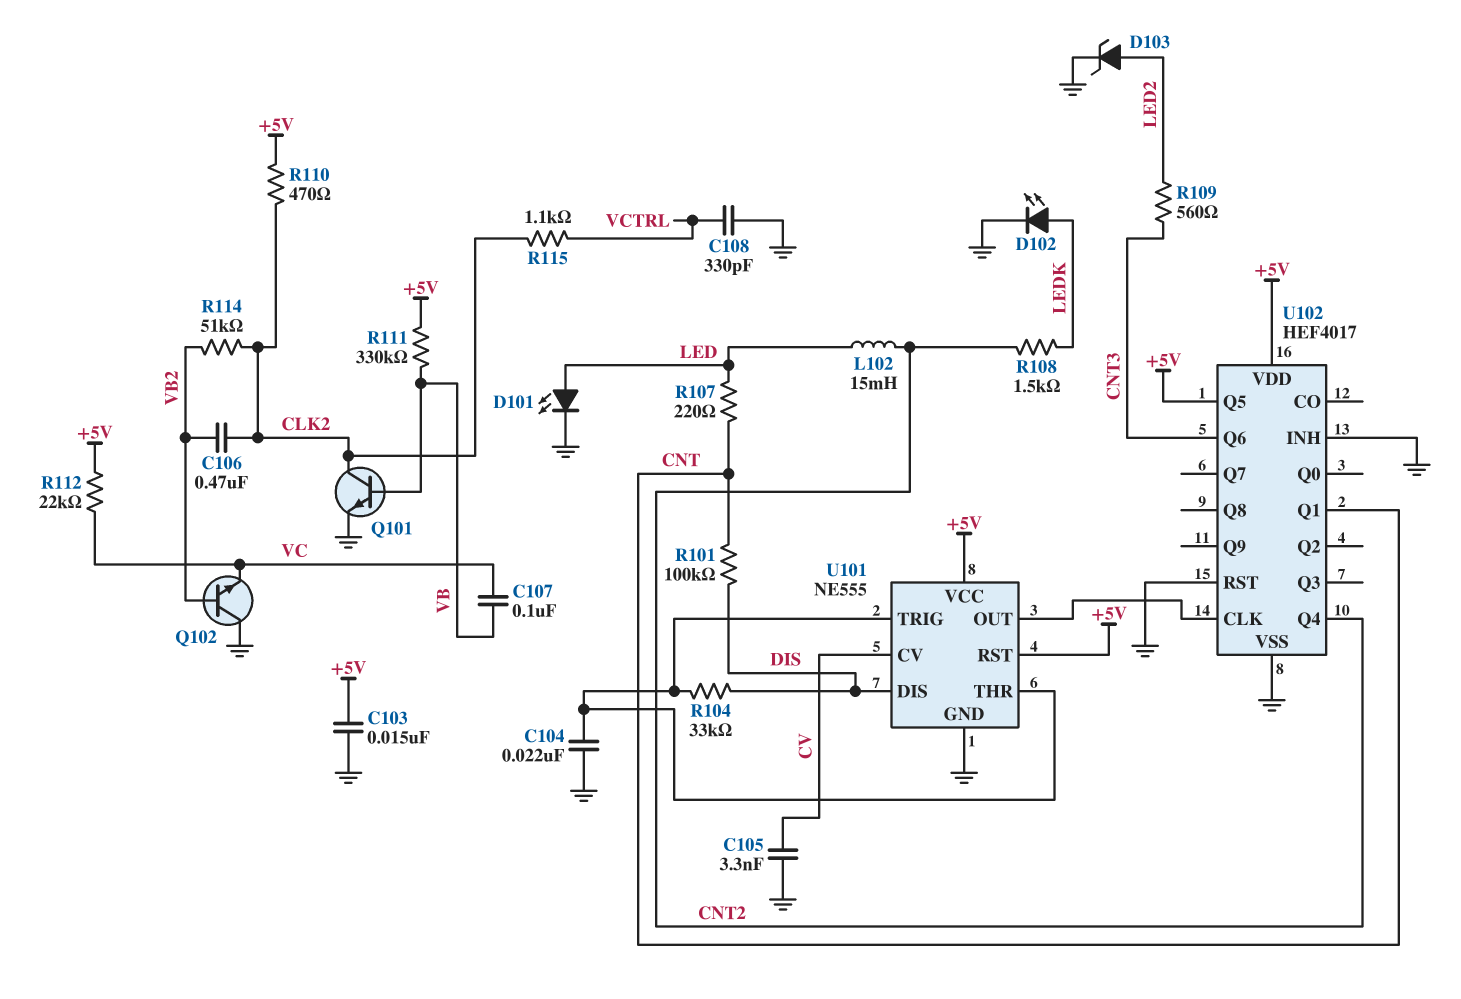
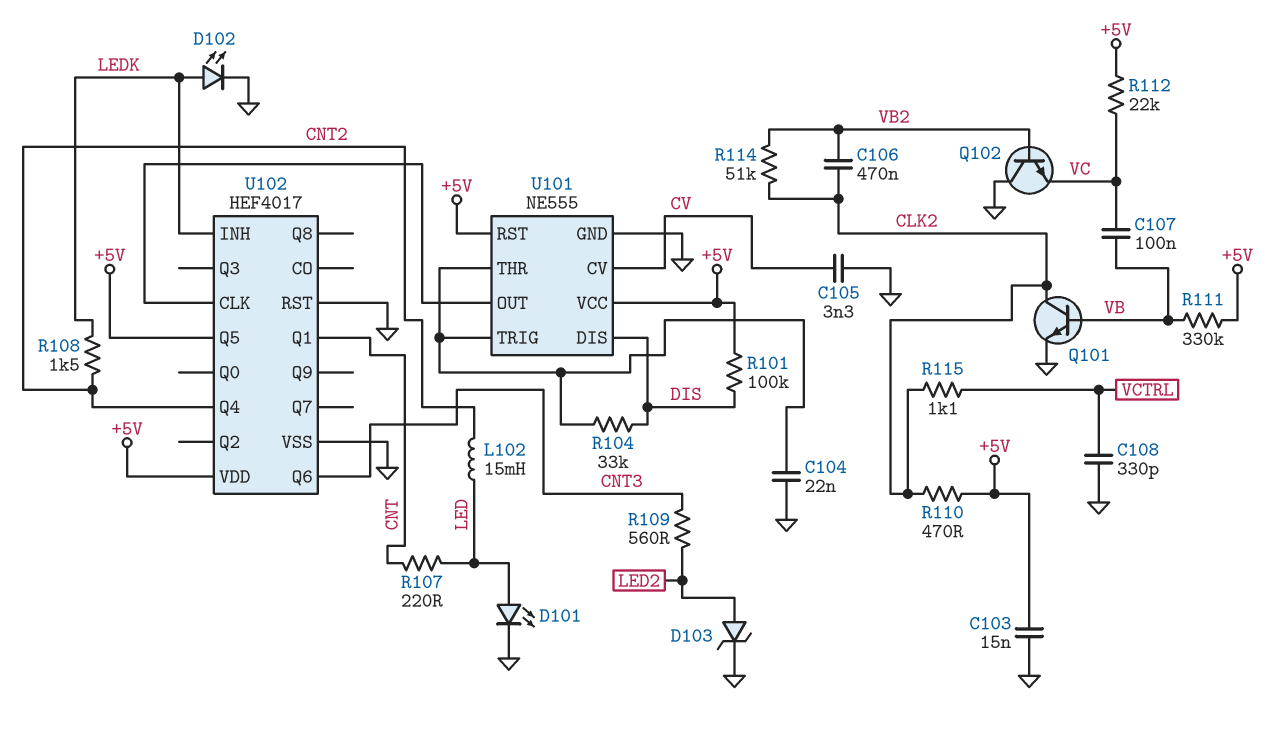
R101: 100k (CNT, DIS) -> 100k (+5V, DIS)
U102 pin INH: GND -> LEDK

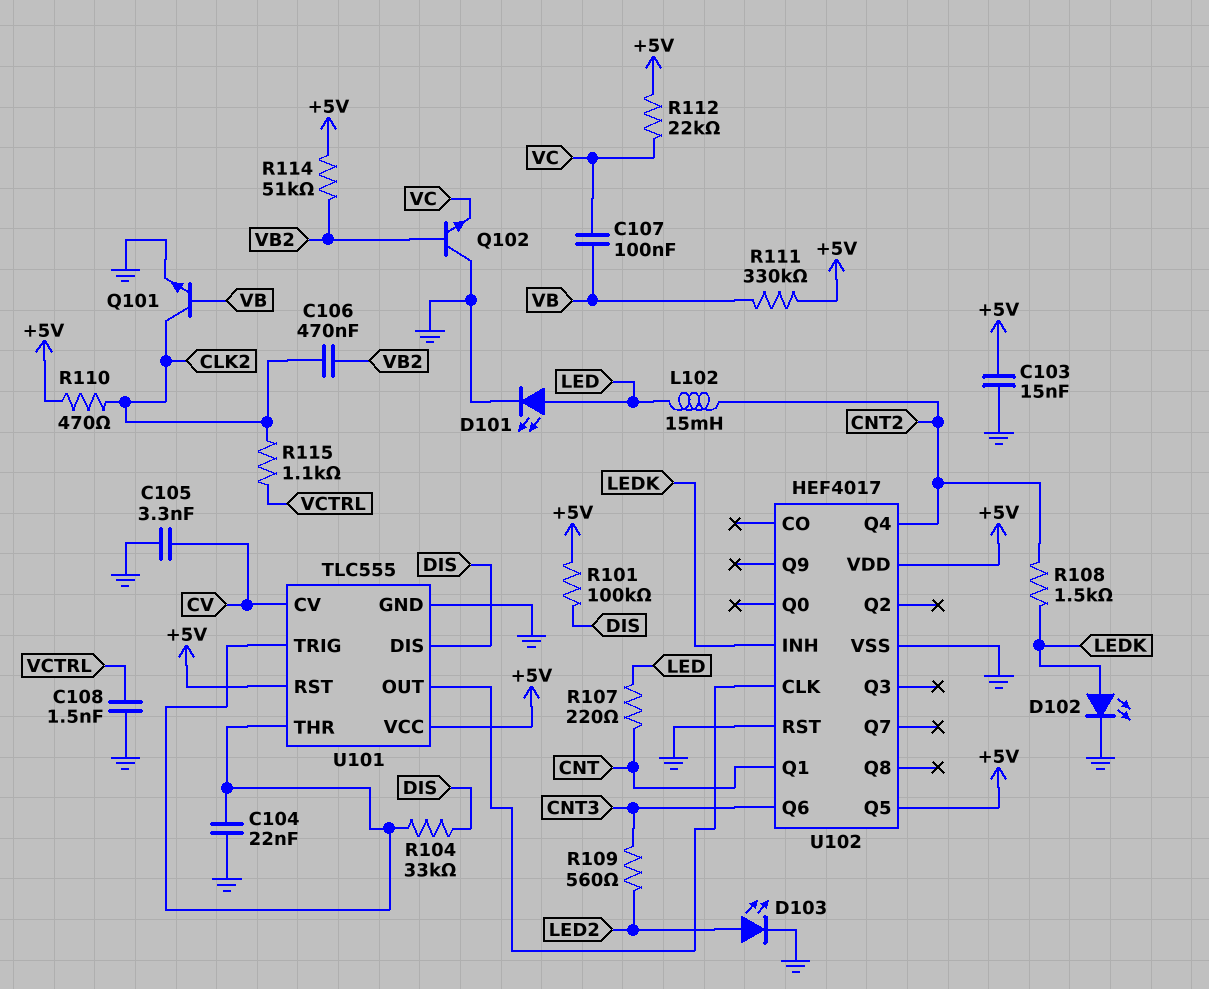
C108: 330pF (GND, VCTRL) -> 1.5nF (GND, VCTRL)
D103: zener (A LED2, K GND) -> LED (A LED2, K GND)
R114: 51k (CLK2, VB2) -> 51k (+5V, VB2)
U101: NE555 -> TLC555

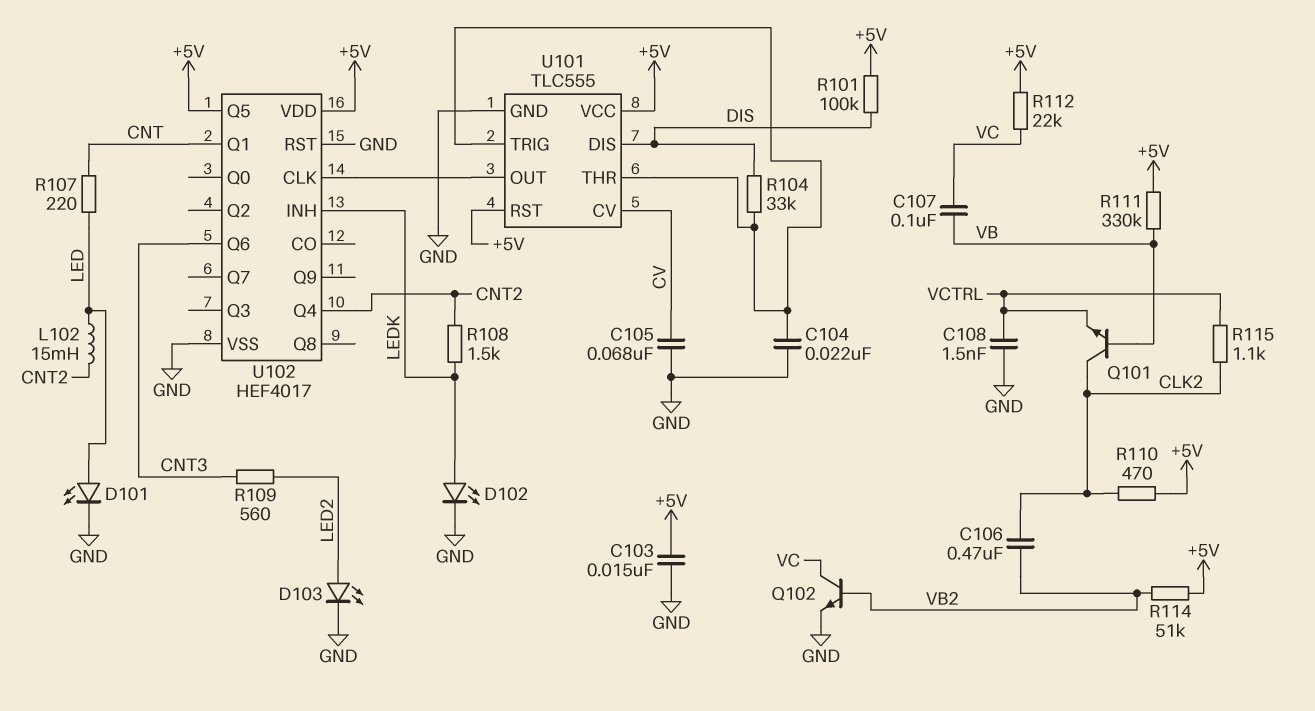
C105: 3.3nF (CV, GND) -> 68nF (CV, GND)
Q101: NPN (B VB, C CLK2, E GND) -> NPN (B VB, C CLK2, E VCTRL)
Q102: NPN (B VB2, C GND, E VC) -> NPN (B VB2, C VC, E GND)

